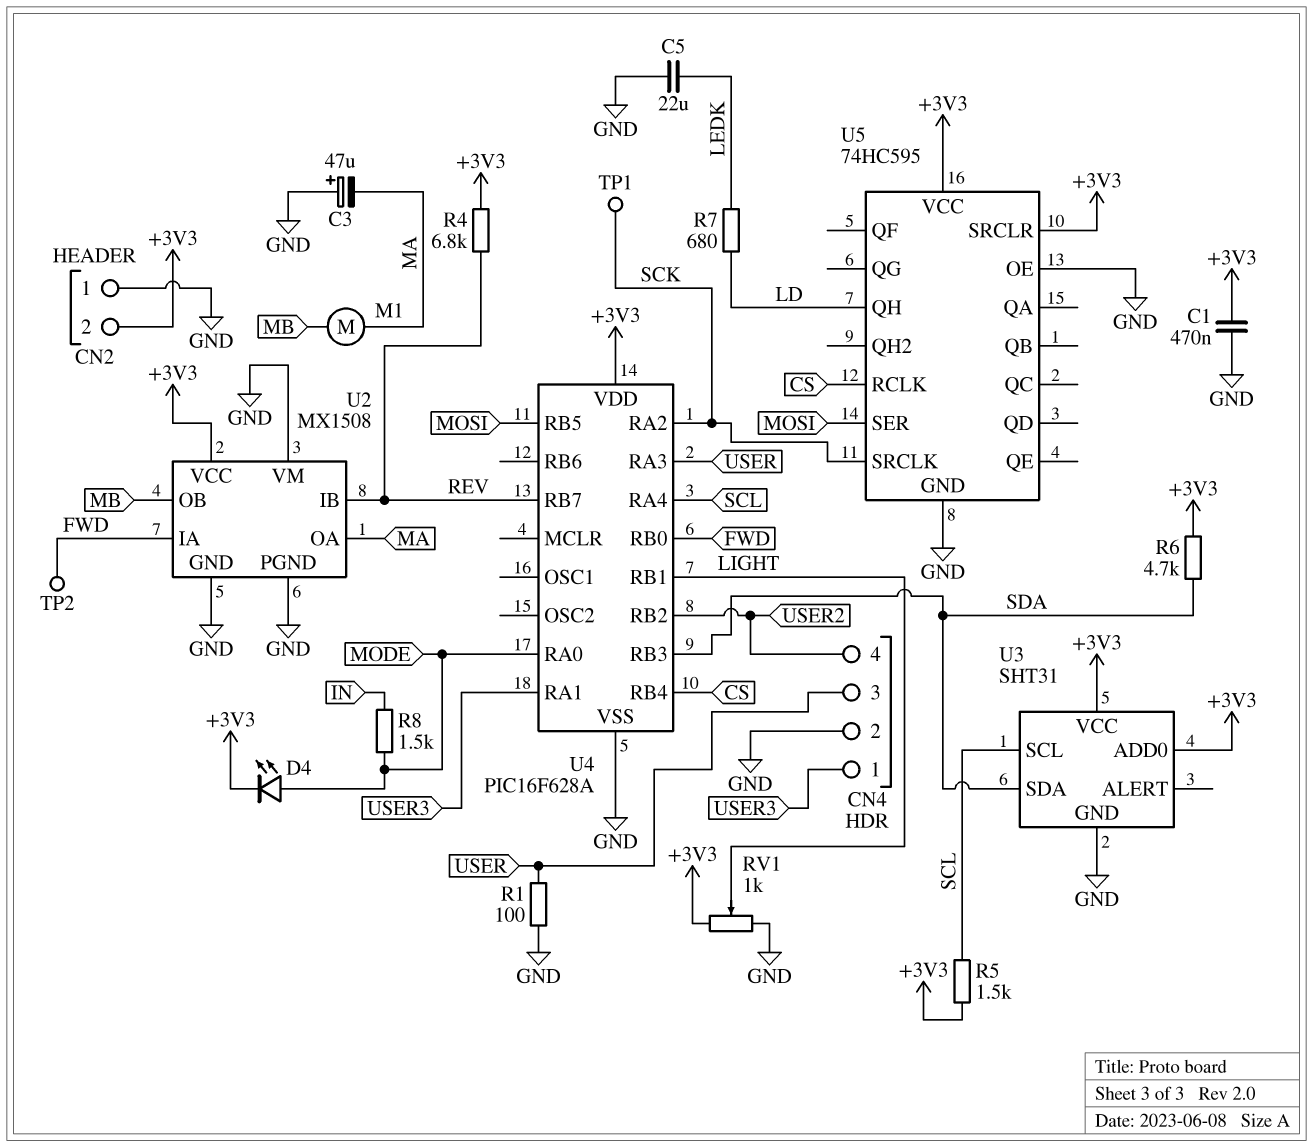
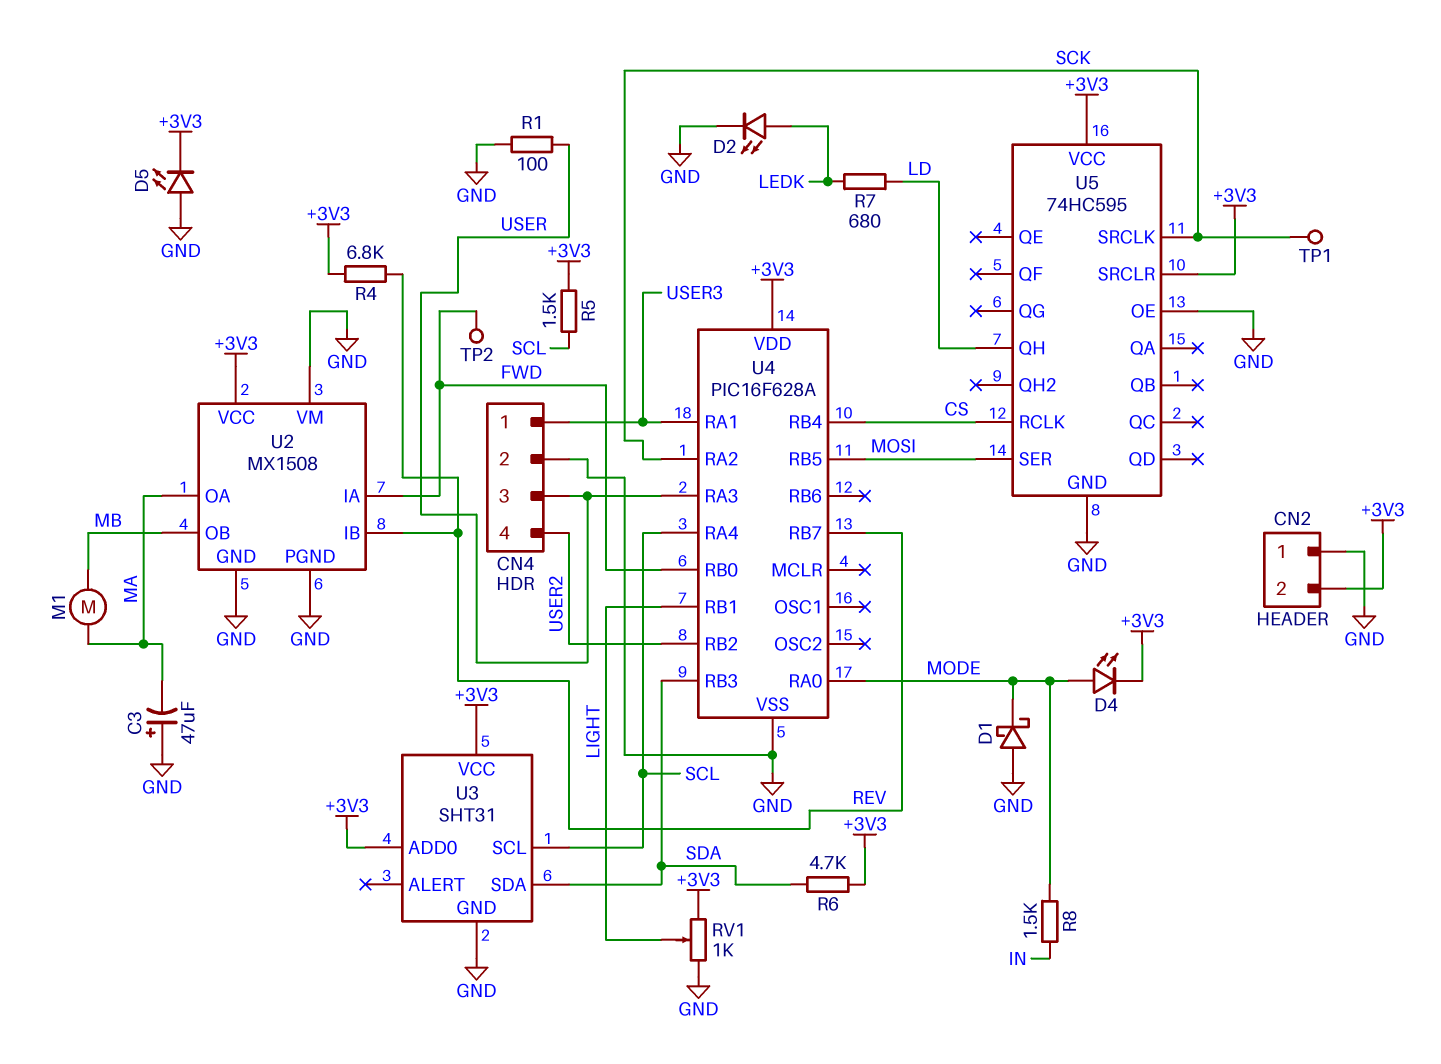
C1: 470nF (+3V3, GND) -> none
C5: 22uF (GND, LEDK) -> none
D1: none -> schottky (A GND, K MODE)
D2: none -> LED (A LEDK, K GND)
D5: none -> LED (A GND, K +3V3)

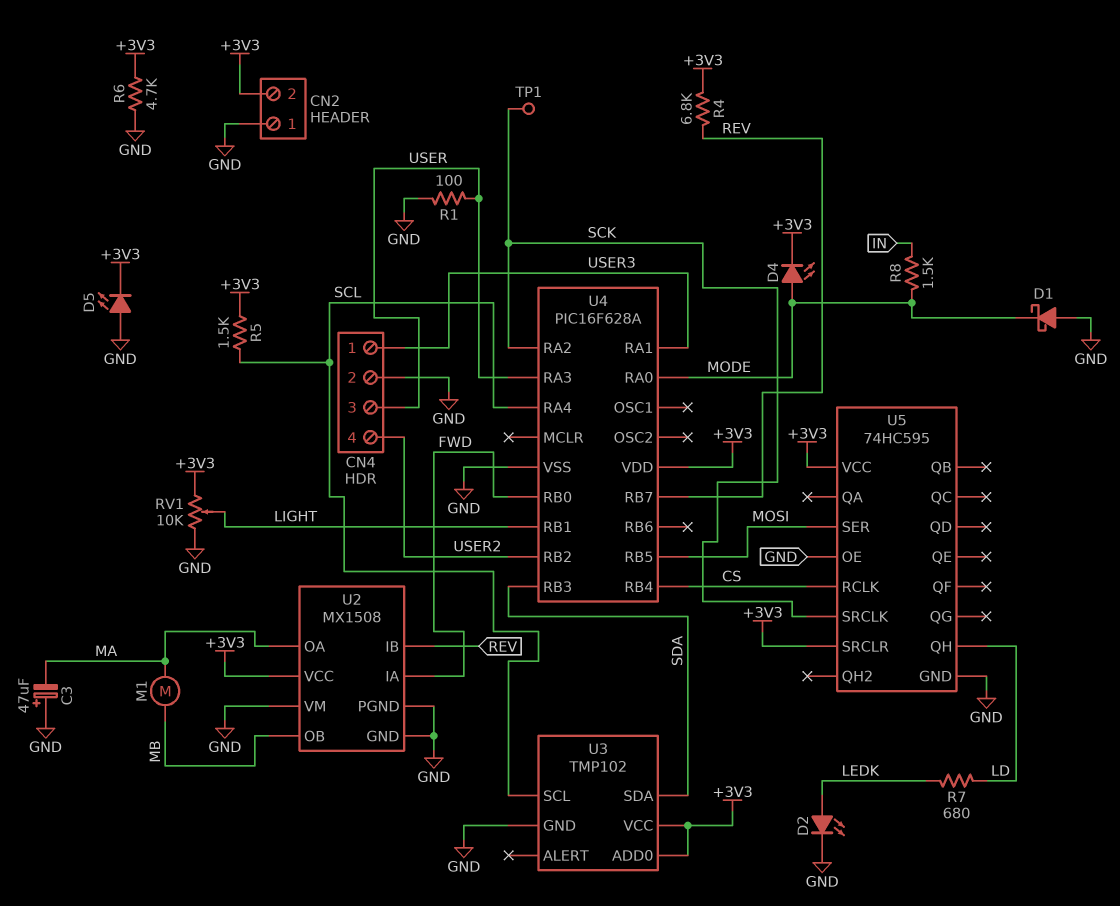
R6: 4.7k (+3V3, SDA) -> 4.7k (+3V3, GND)
RV1: 1k (+3V3, GND, wiper LIGHT) -> 10k (+3V3, GND, wiper LIGHT)
TP2: test point (FWD) -> none
U3: SHT31 -> TMP102

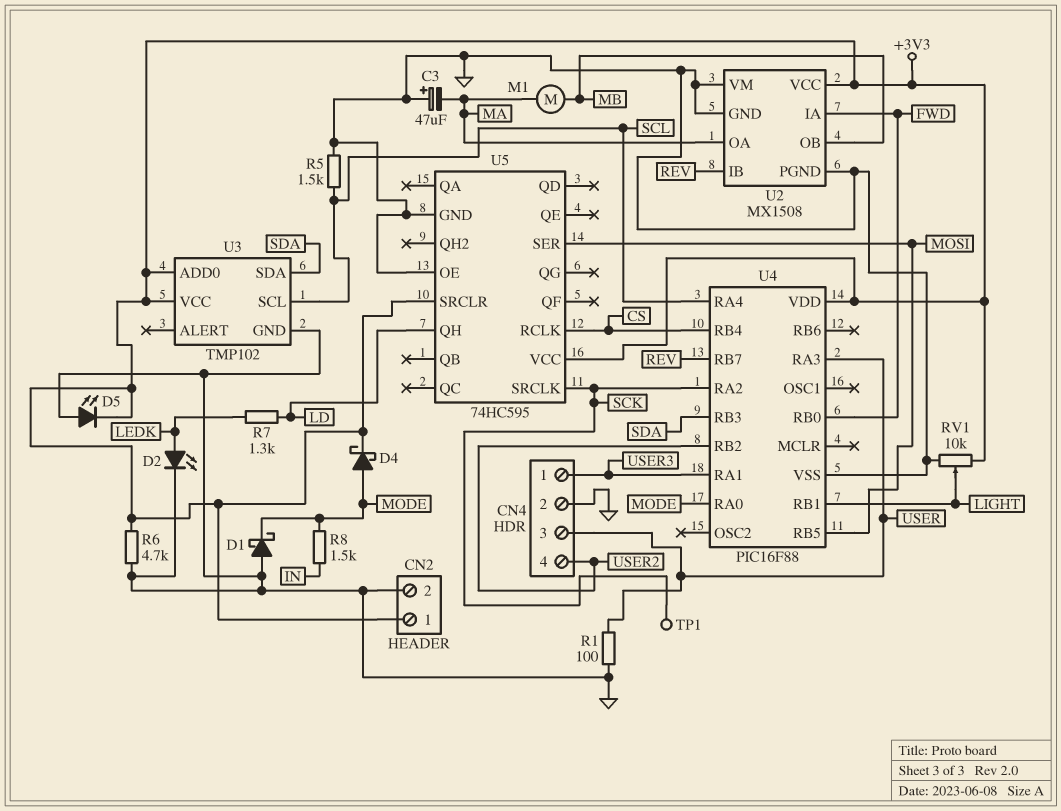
CN2 pin 1: GND -> +3V3
CN2 pin 2: +3V3 -> GND
D4: LED (A MODE, K +3V3) -> schottky (A MODE, K +3V3)
R4: 6.8k (+3V3, REV) -> none
R5: 1.5k (+3V3, SCL) -> 1.5k (GND, SCL)
R7: 680 (LD, LEDK) -> 1.3k (LD, LEDK)
U4: PIC16F628A -> PIC16F88

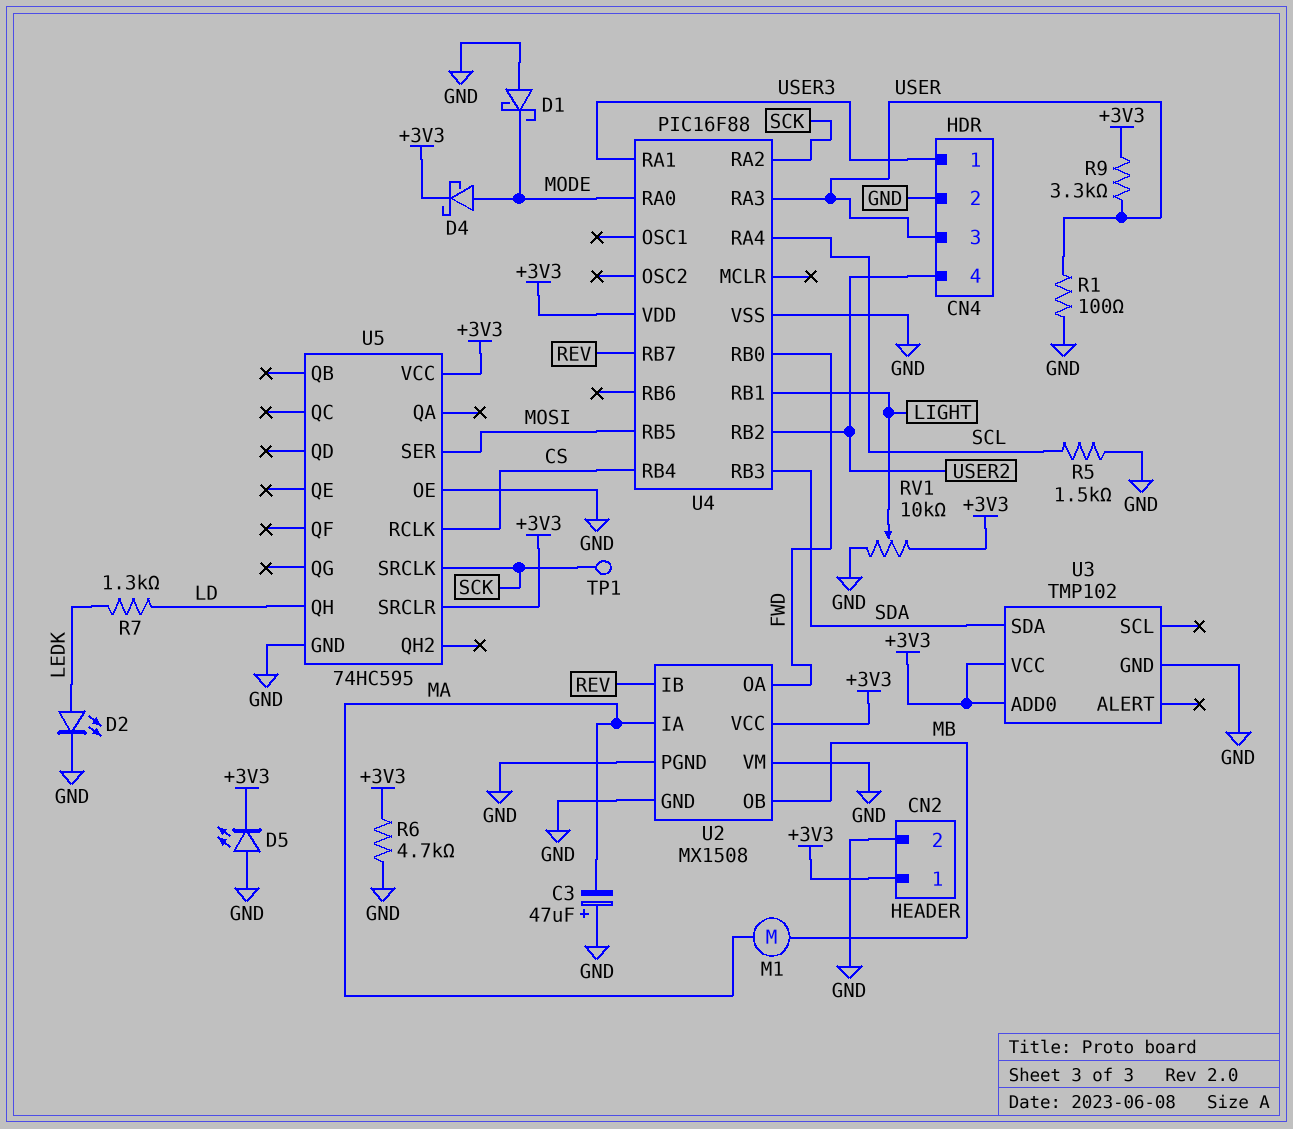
R8: 1.5k (IN, MODE) -> none
R9: none -> 3.3k (+3V3, USER)
U2 pin IA: FWD -> MA
U2 pin OA: MA -> FWD
U3 pin SCL: SCL -> none

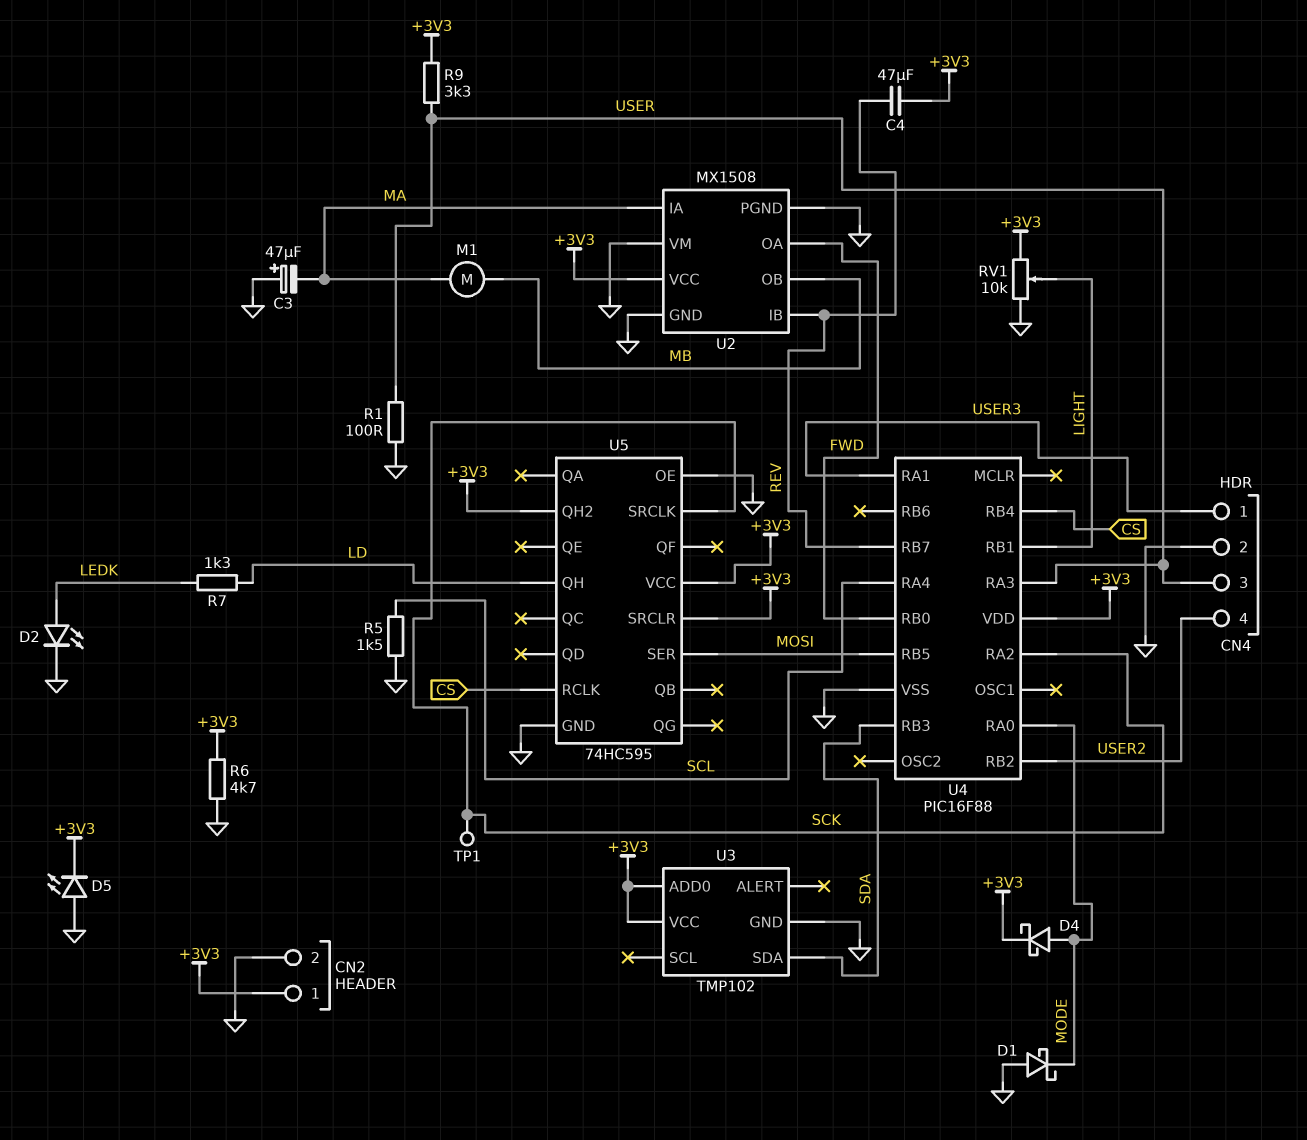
C4: none -> 47uF (+3V3, REV)
U5 pin QH2: none -> +3V3

